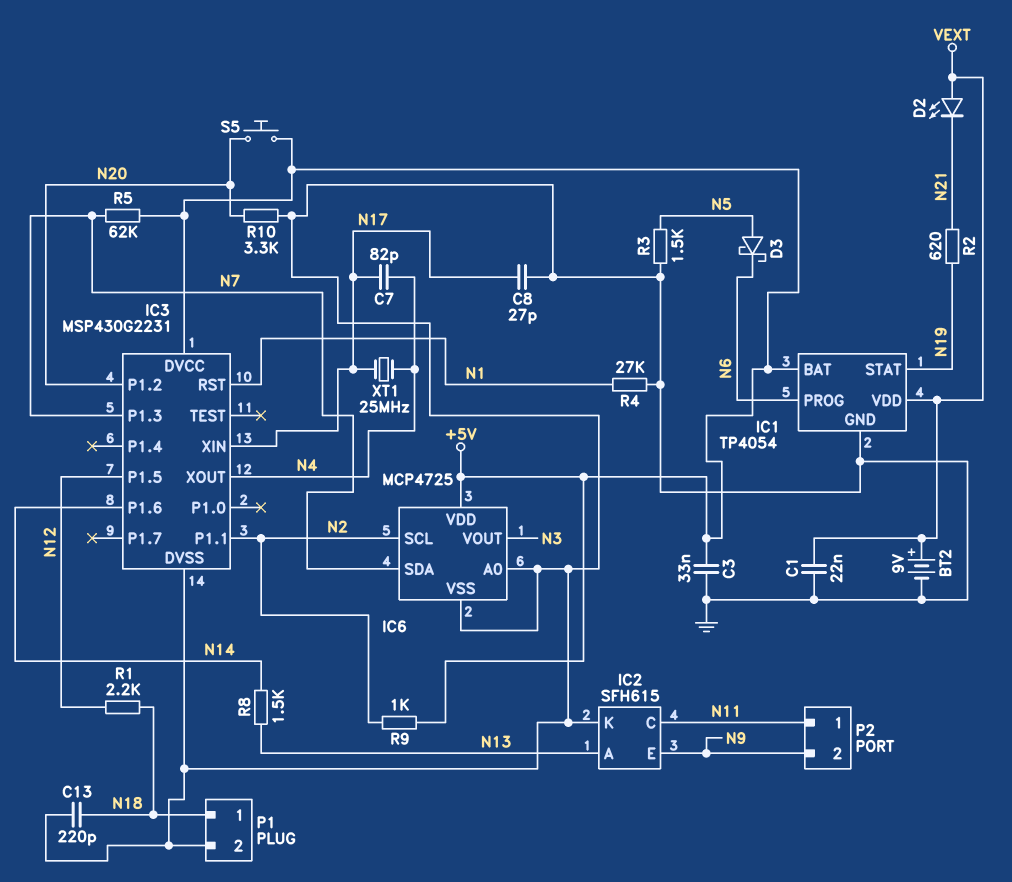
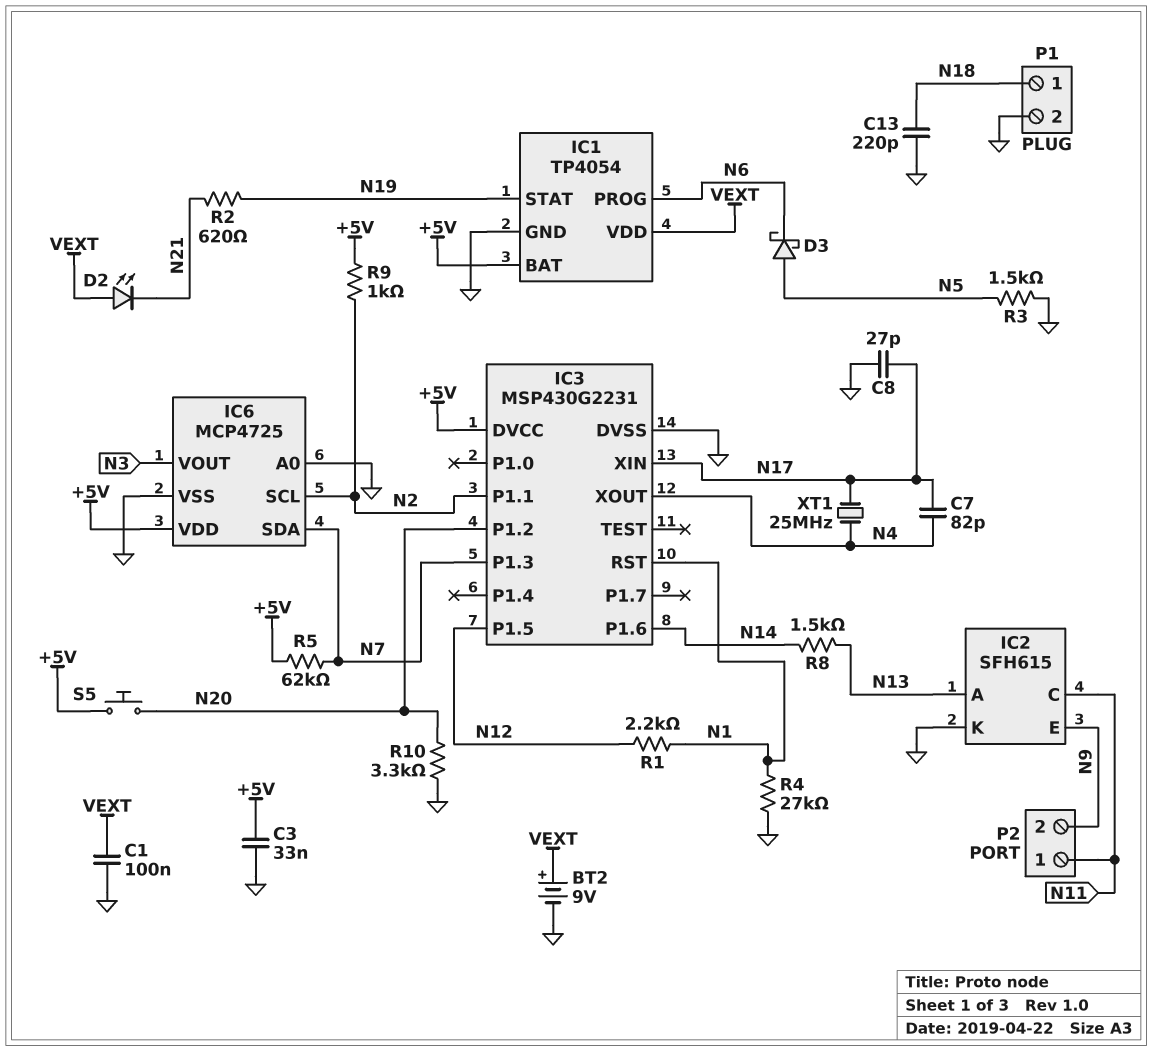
C1: 22nF (GND, VEXT) -> 100nF (GND, VEXT)
R1: 2.2k (N12, N18) -> 2.2k (N1, N12)

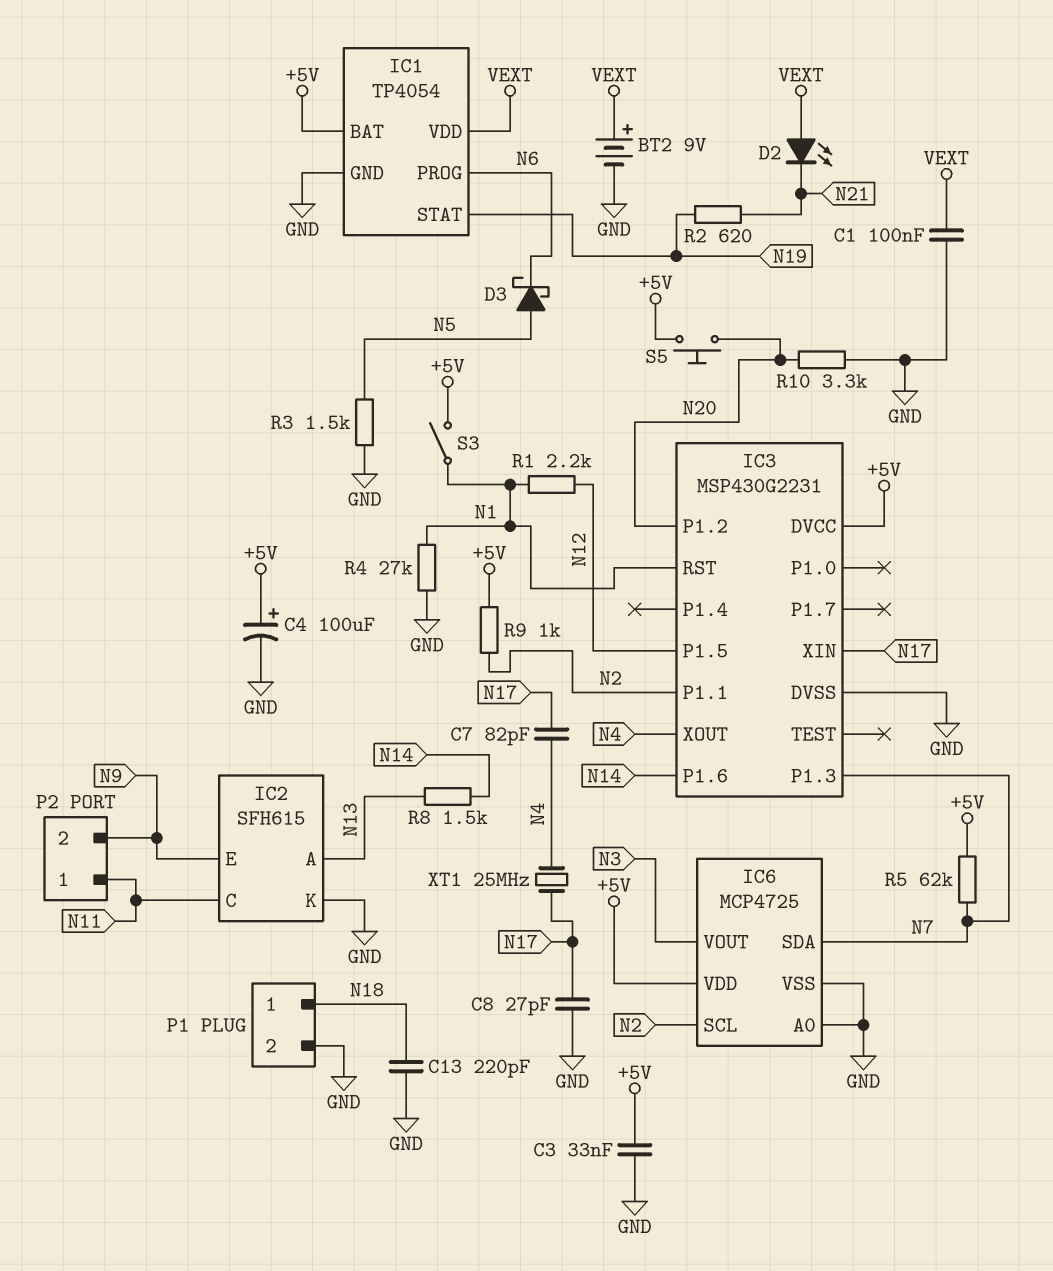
C4: none -> 100uF (plus +5V, minus GND)
S3: none -> switch (+5V, N1)

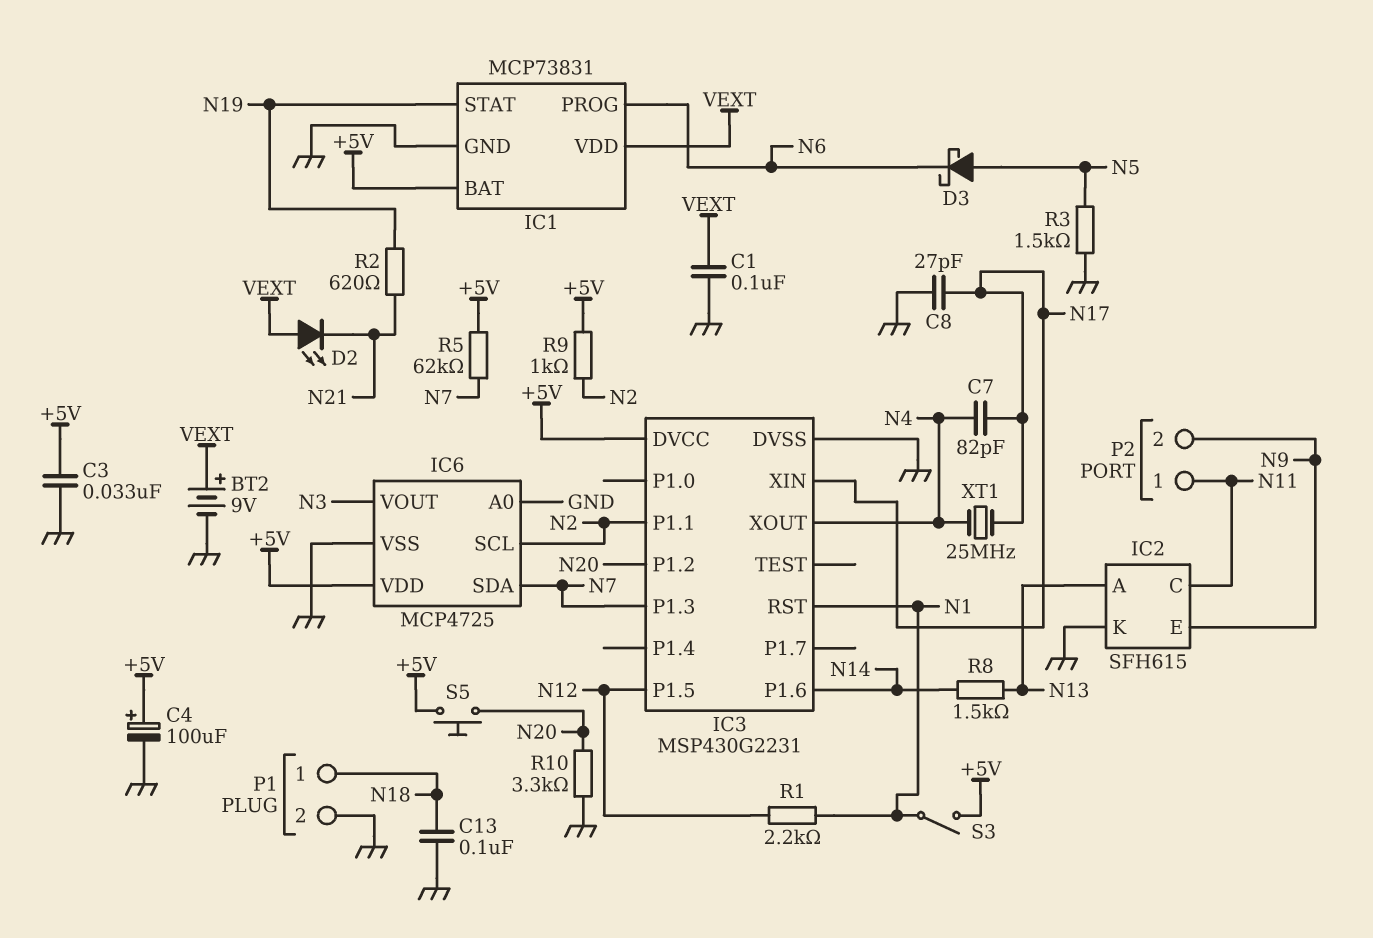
C13: 220pF (GND, N18) -> 100nF (GND, N18)
IC1: TP4054 -> MCP73831
R4: 27k (GND, N1) -> none

